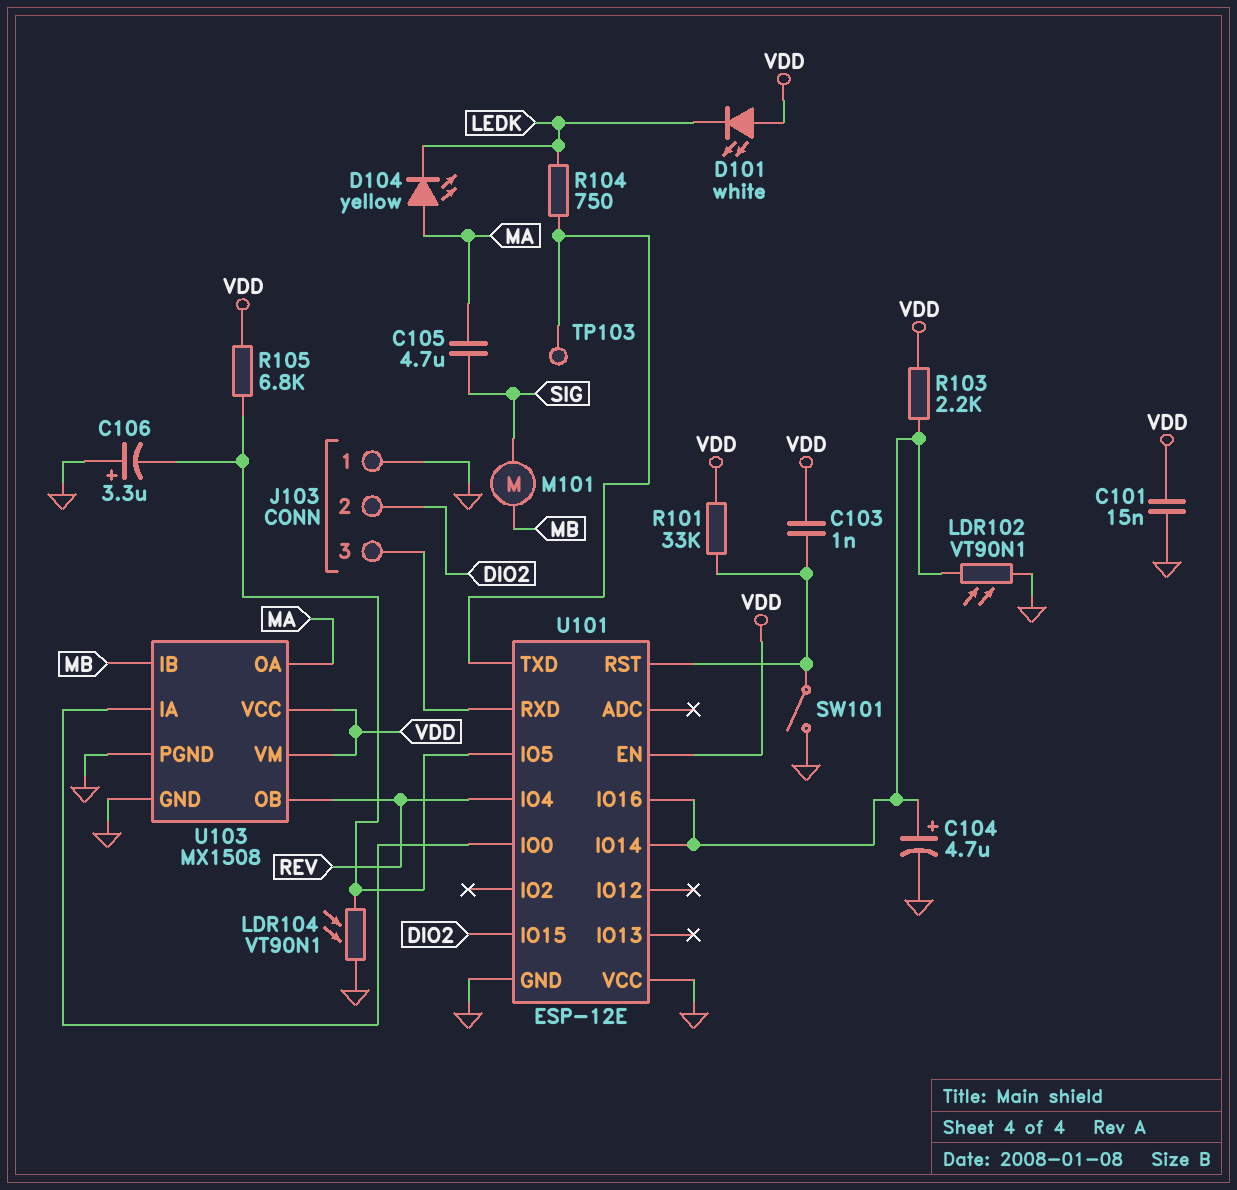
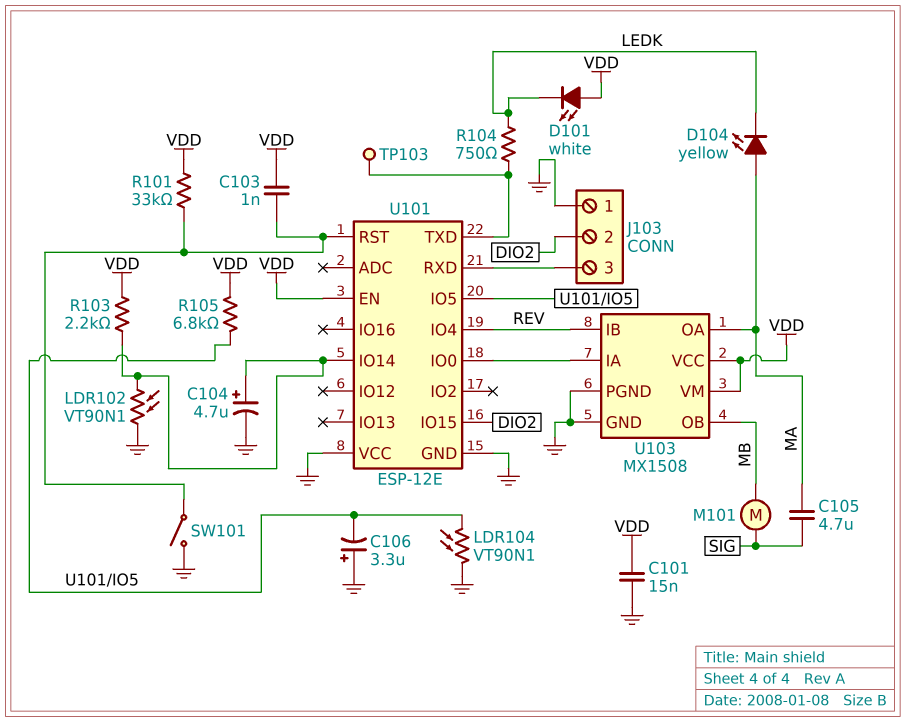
U101 pin IO16: U101/IO14 -> none
U103 pin IB: MB -> REV
U103 pin OB: REV -> MB

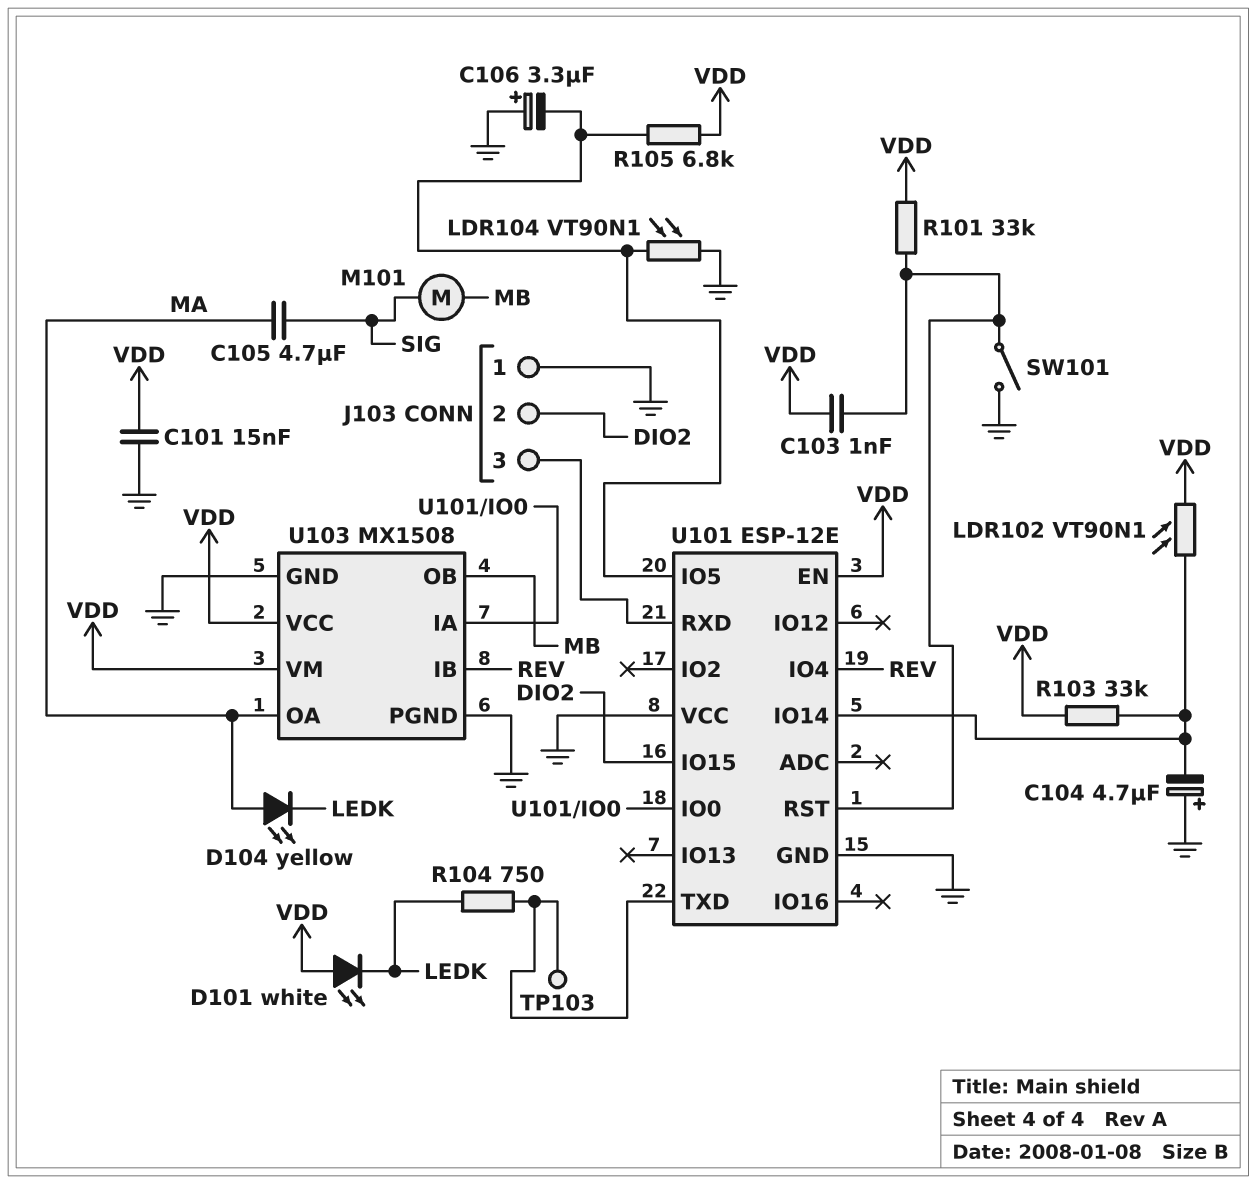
C104: 4.7uF (plus U101/IO14, minus GND) -> 4.7uF (plus GND, minus U101/IO14)
LDR102: VT90N1 (GND, U101/IO14) -> VT90N1 (U101/IO14, VDD)
R103: 2.2k (U101/IO14, VDD) -> 33k (U101/IO14, VDD)

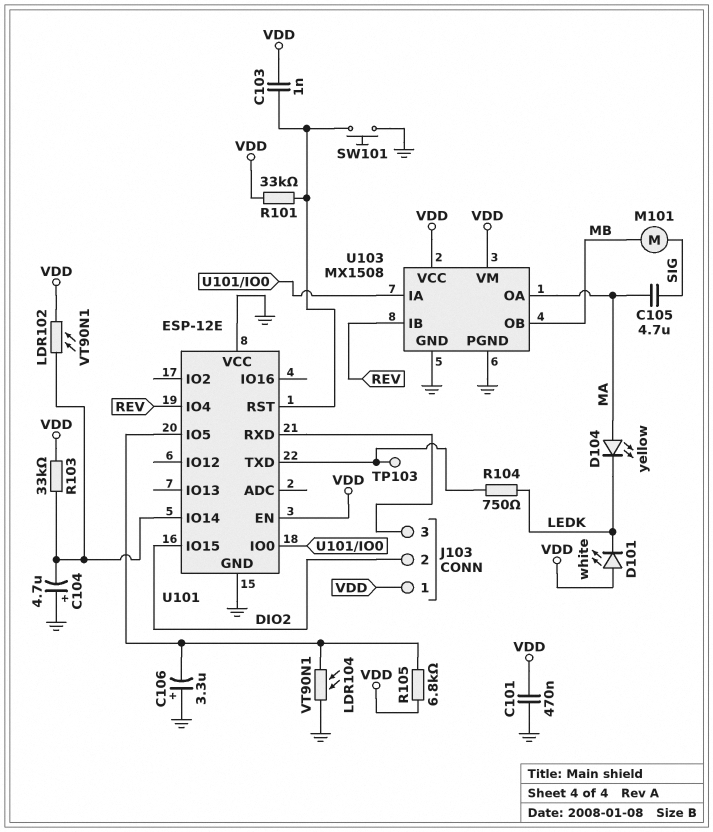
C101: 15nF (GND, VDD) -> 470nF (GND, VDD)
J103 pin 1: GND -> VDD
SW101: switch (GND, U101/RST) -> button (GND, U101/RST)

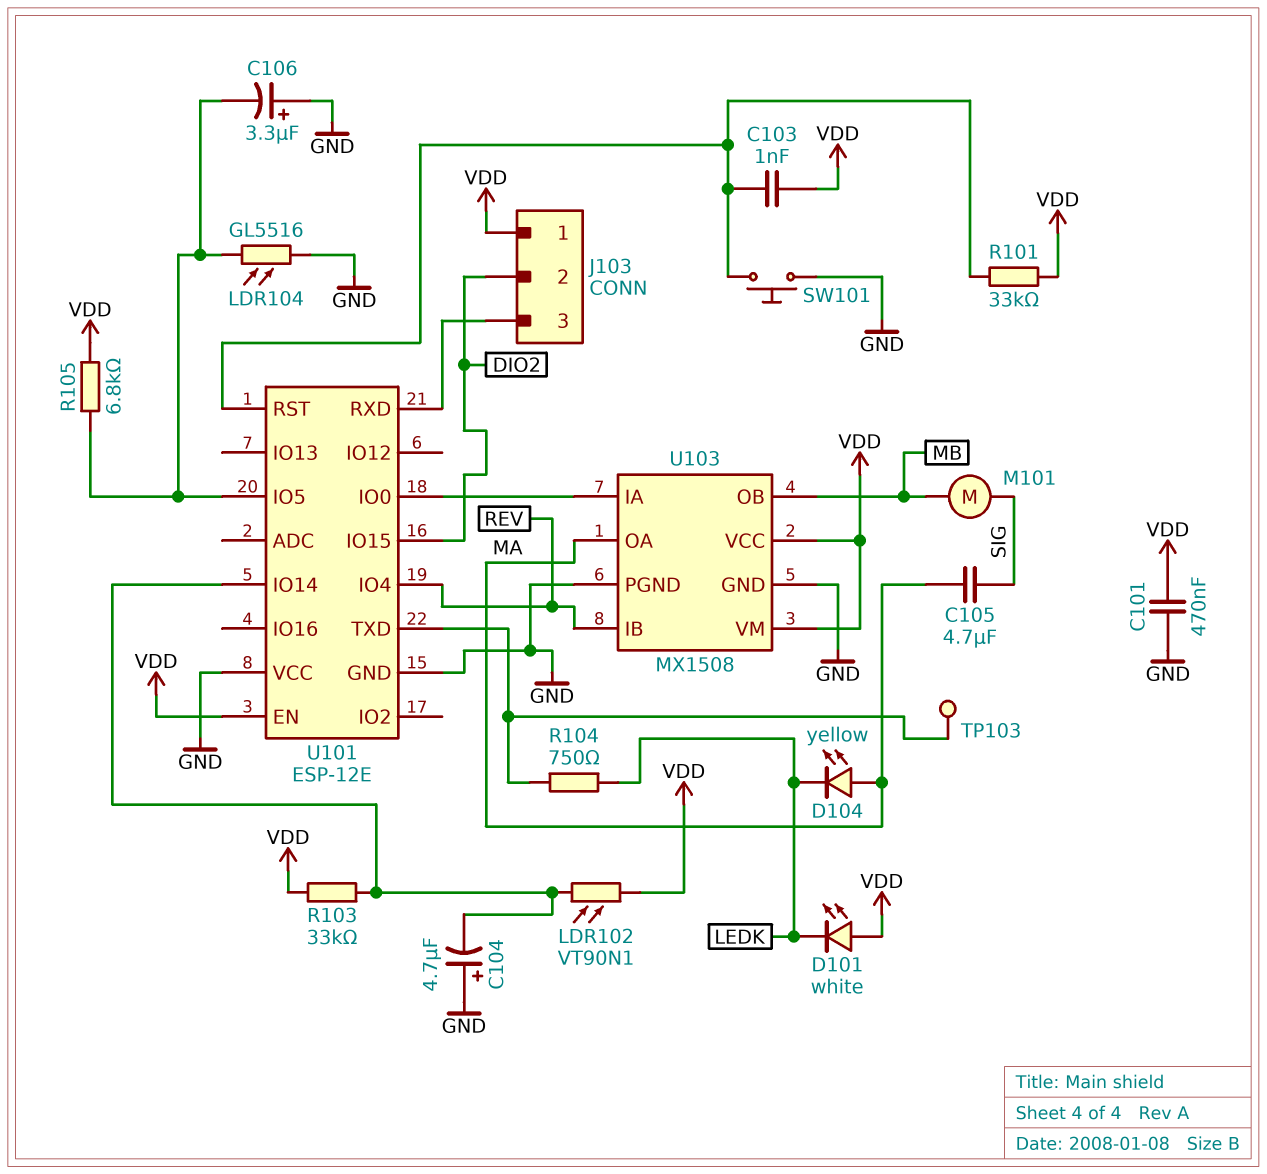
LDR104: VT90N1 (GND, U101/IO5) -> GL5516 (GND, U101/IO5)

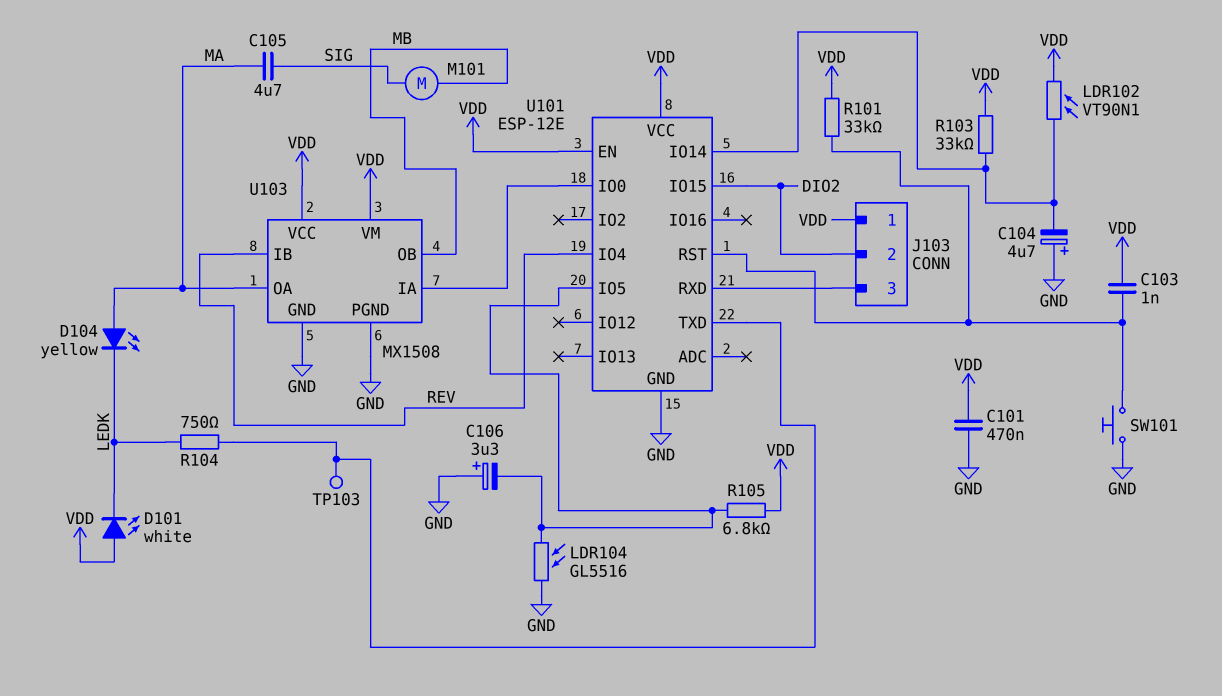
U101 pin VCC: GND -> VDD

